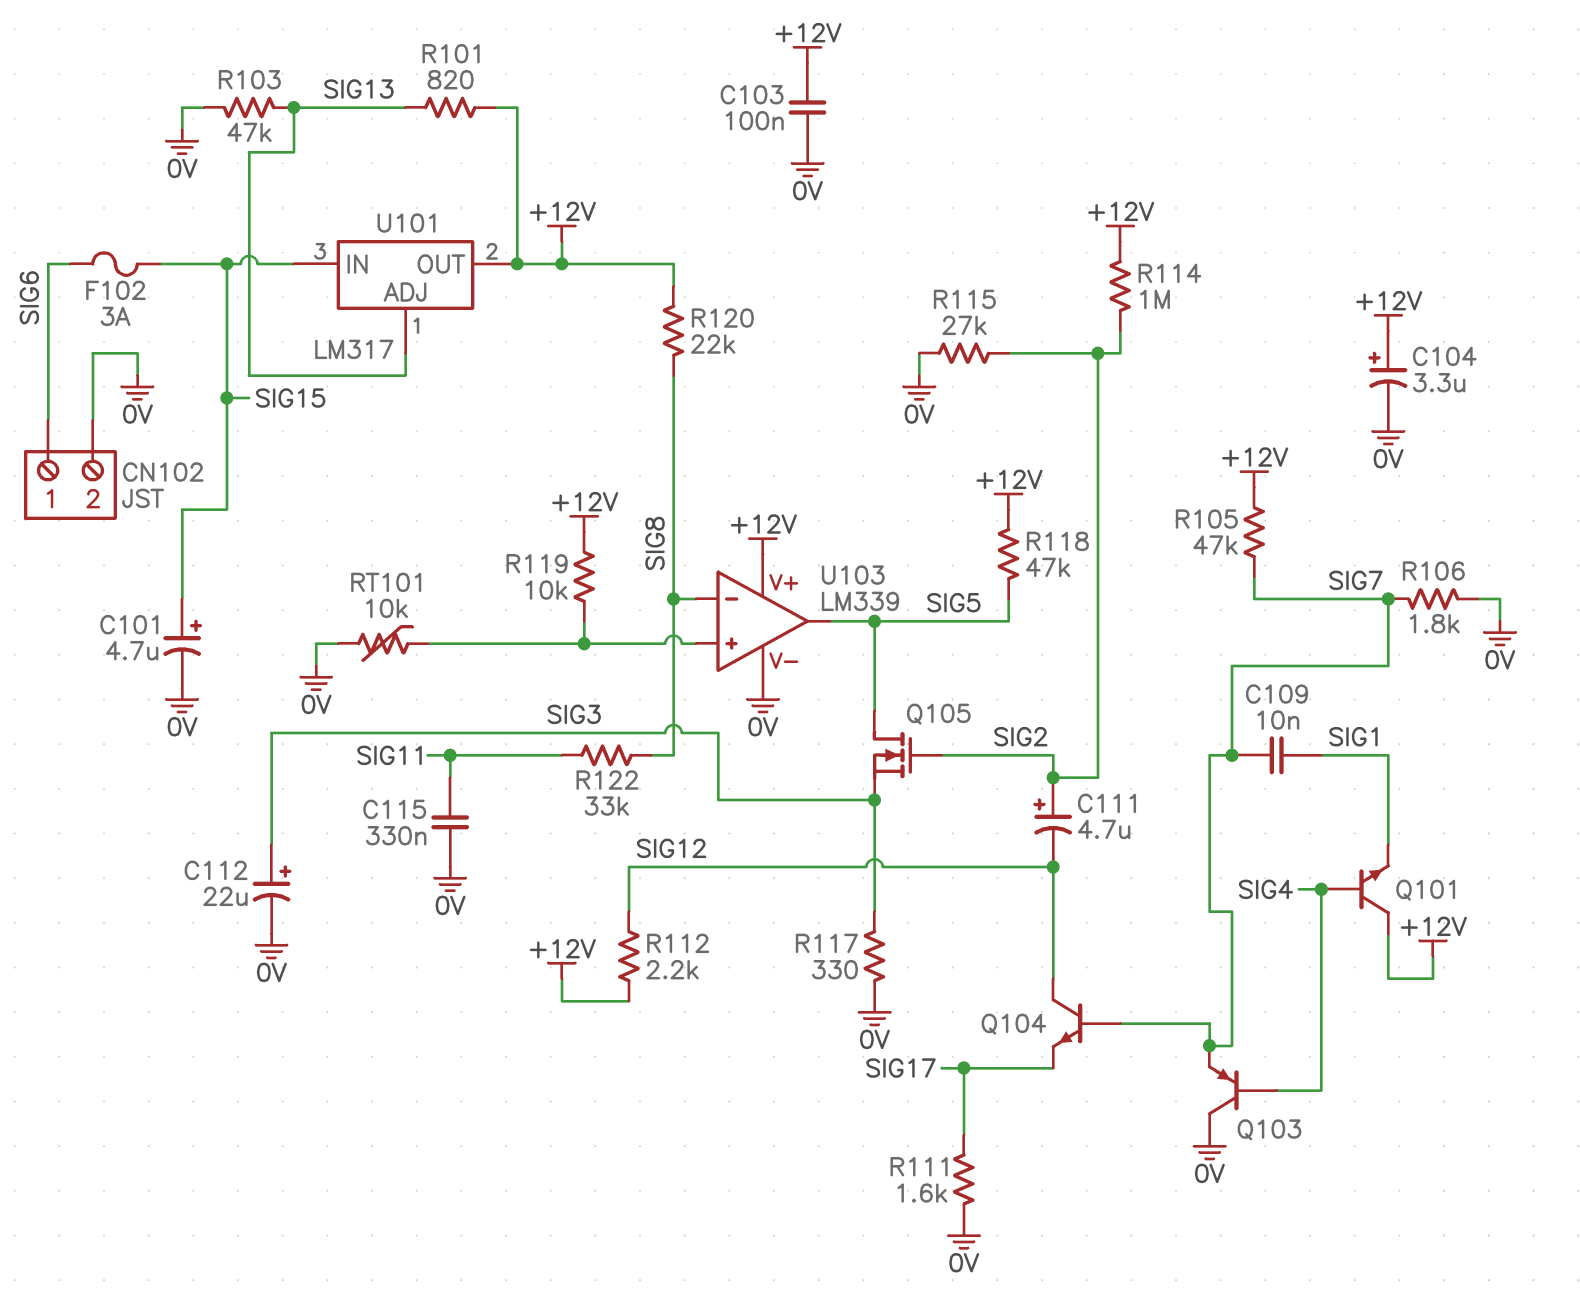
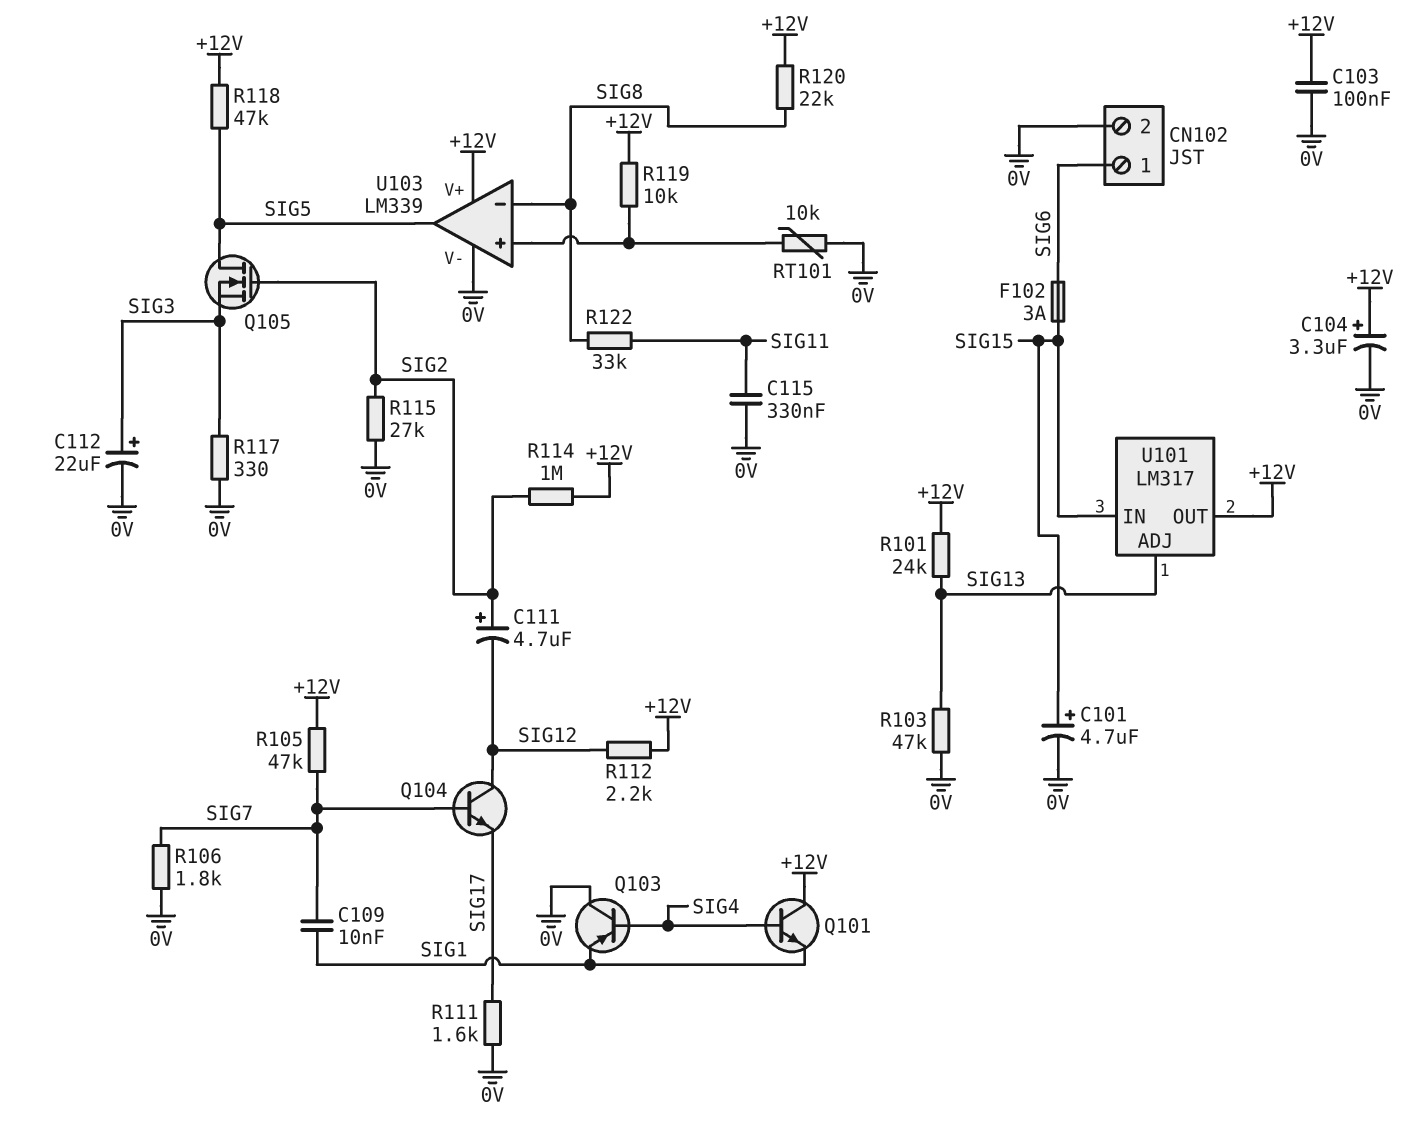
Q103: PNP (B SIG4, C 0V, E SIG7) -> PNP (B SIG4, C 0V, E SIG1)
R101: 820 (+12V, SIG13) -> 24k (+12V, SIG13)

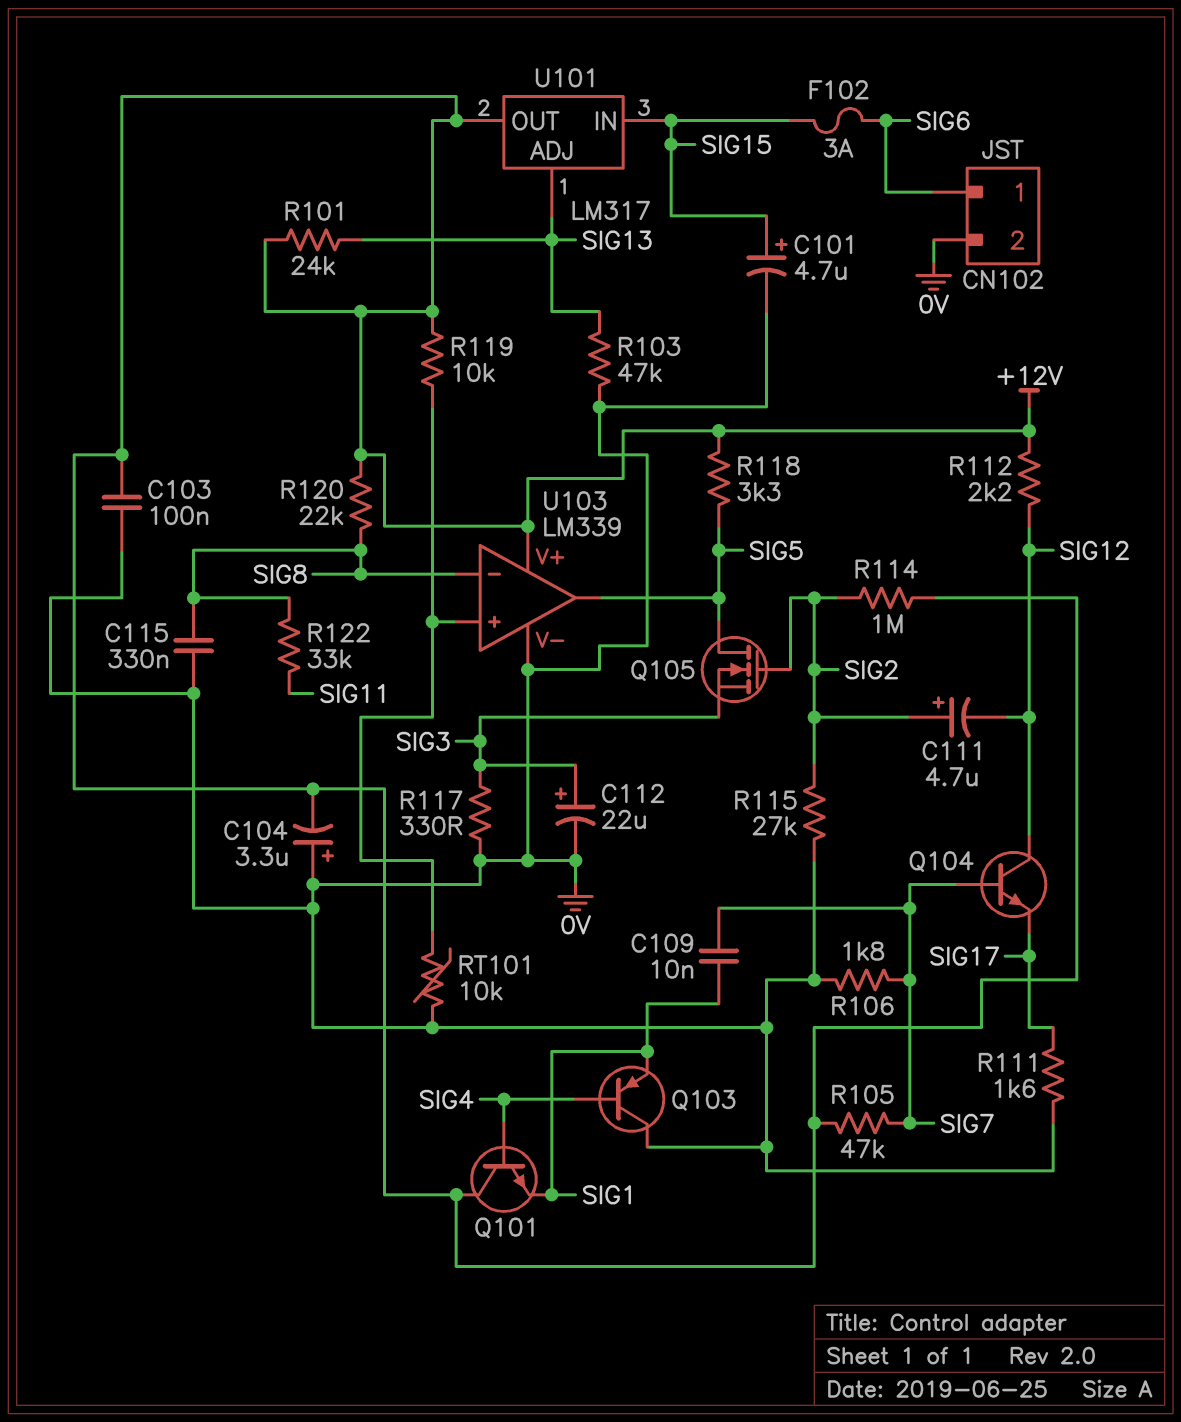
C104: 3.3uF (plus +12V, minus 0V) -> 3.3uF (plus 0V, minus +12V)
C115: 330nF (0V, SIG11) -> 330nF (0V, SIG8)
R118: 47k (+12V, SIG5) -> 3.3k (+12V, SIG5)

